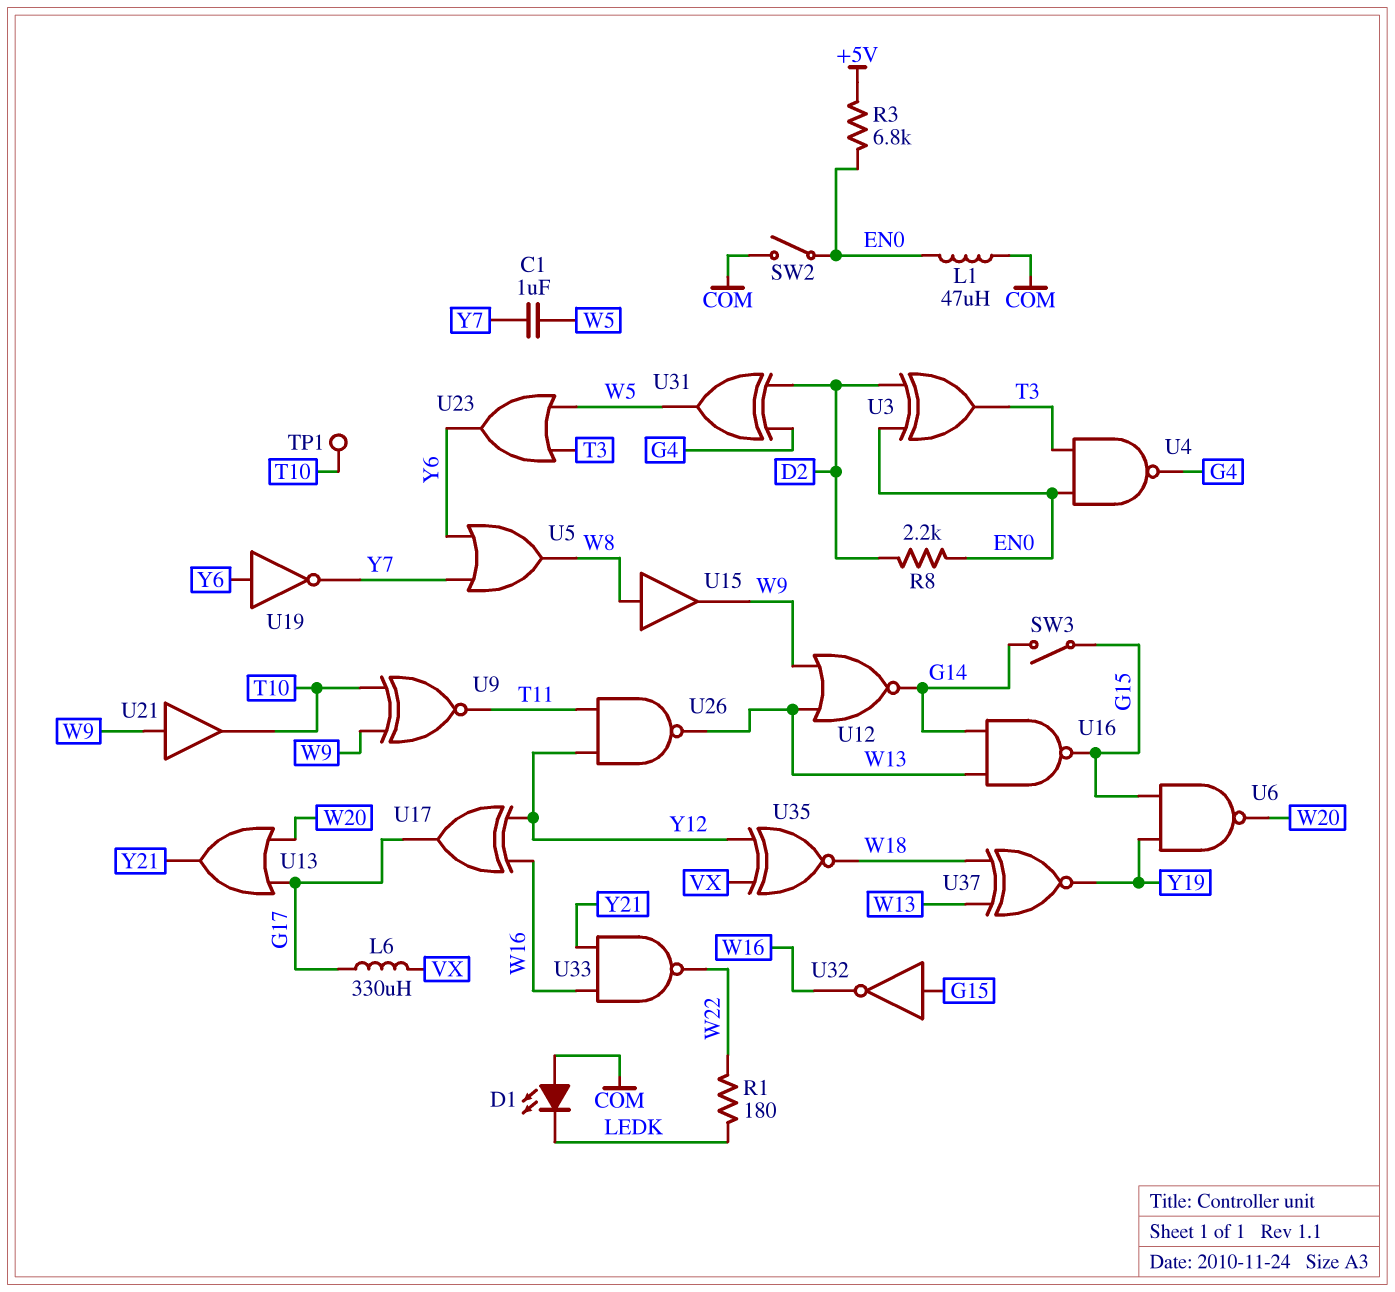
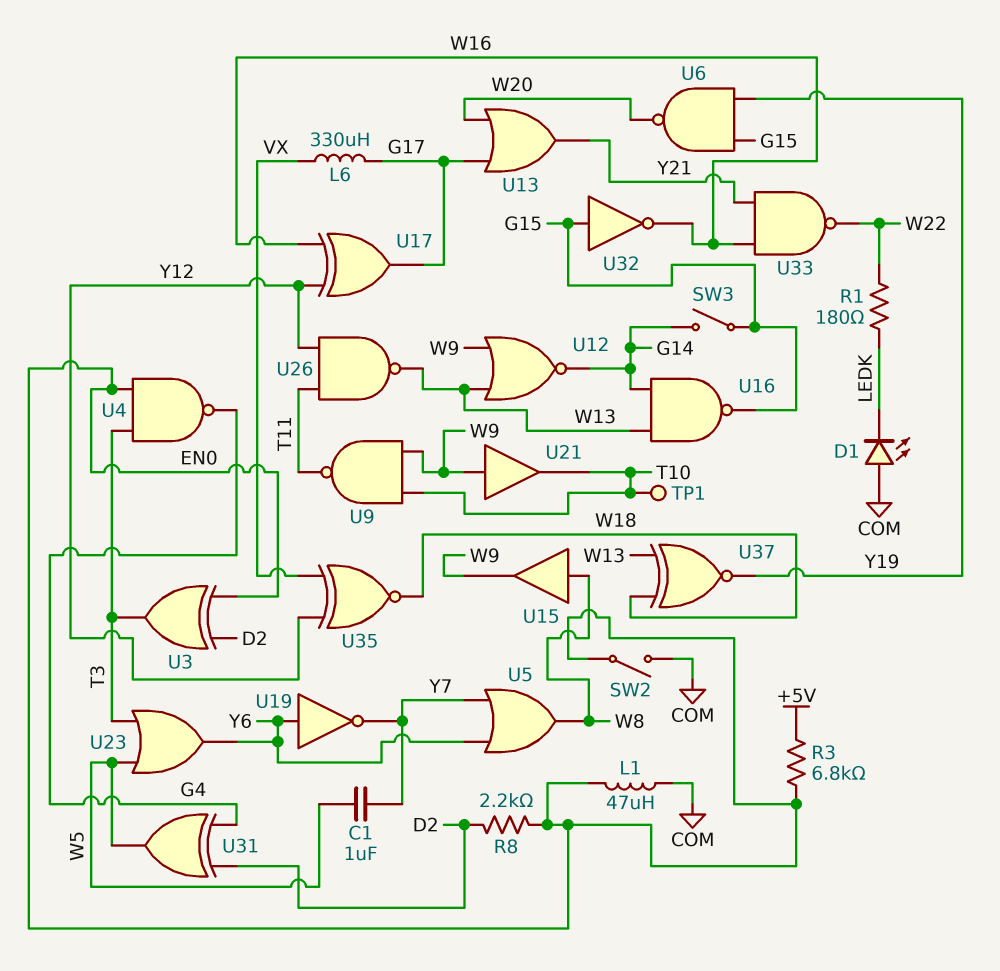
U9: XNOR (in T10, in W9, out T11) -> NAND (in T10, in W9, out T11)

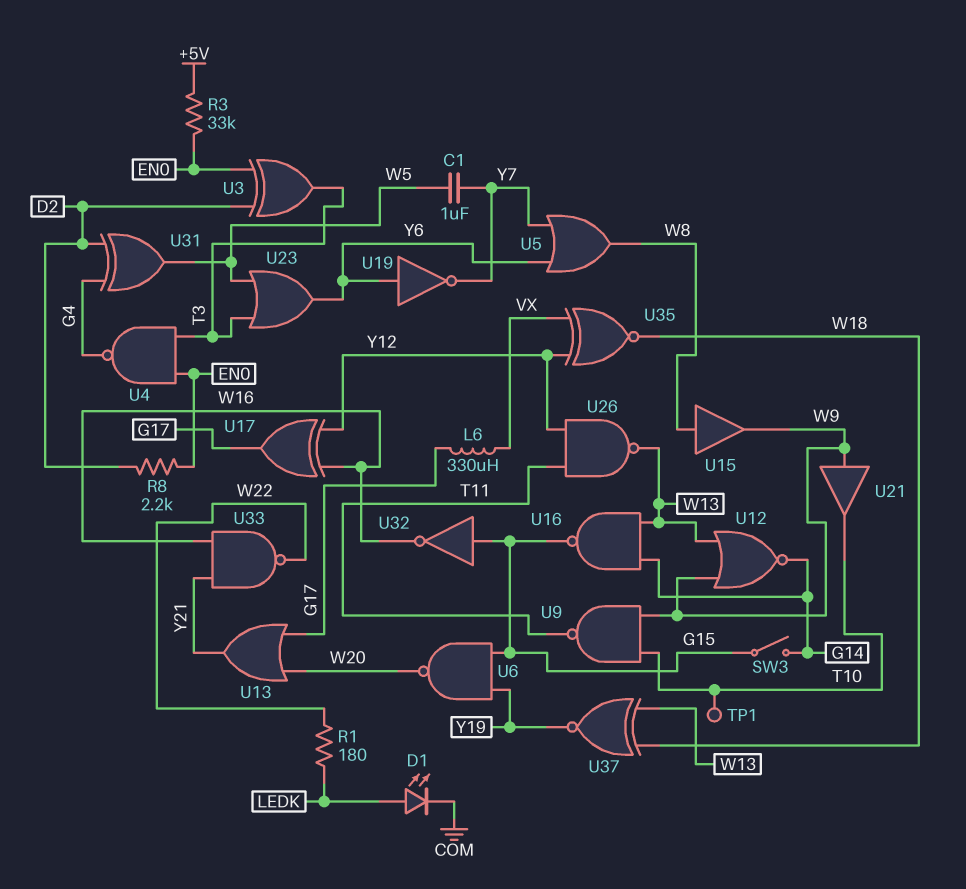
D1: LED (A COM, K LEDK) -> LED (A LEDK, K COM)
L1: 47uH (COM, EN0) -> none
R3: 6.8k (+5V, EN0) -> 33k (+5V, EN0)
SW2: switch (COM, EN0) -> none

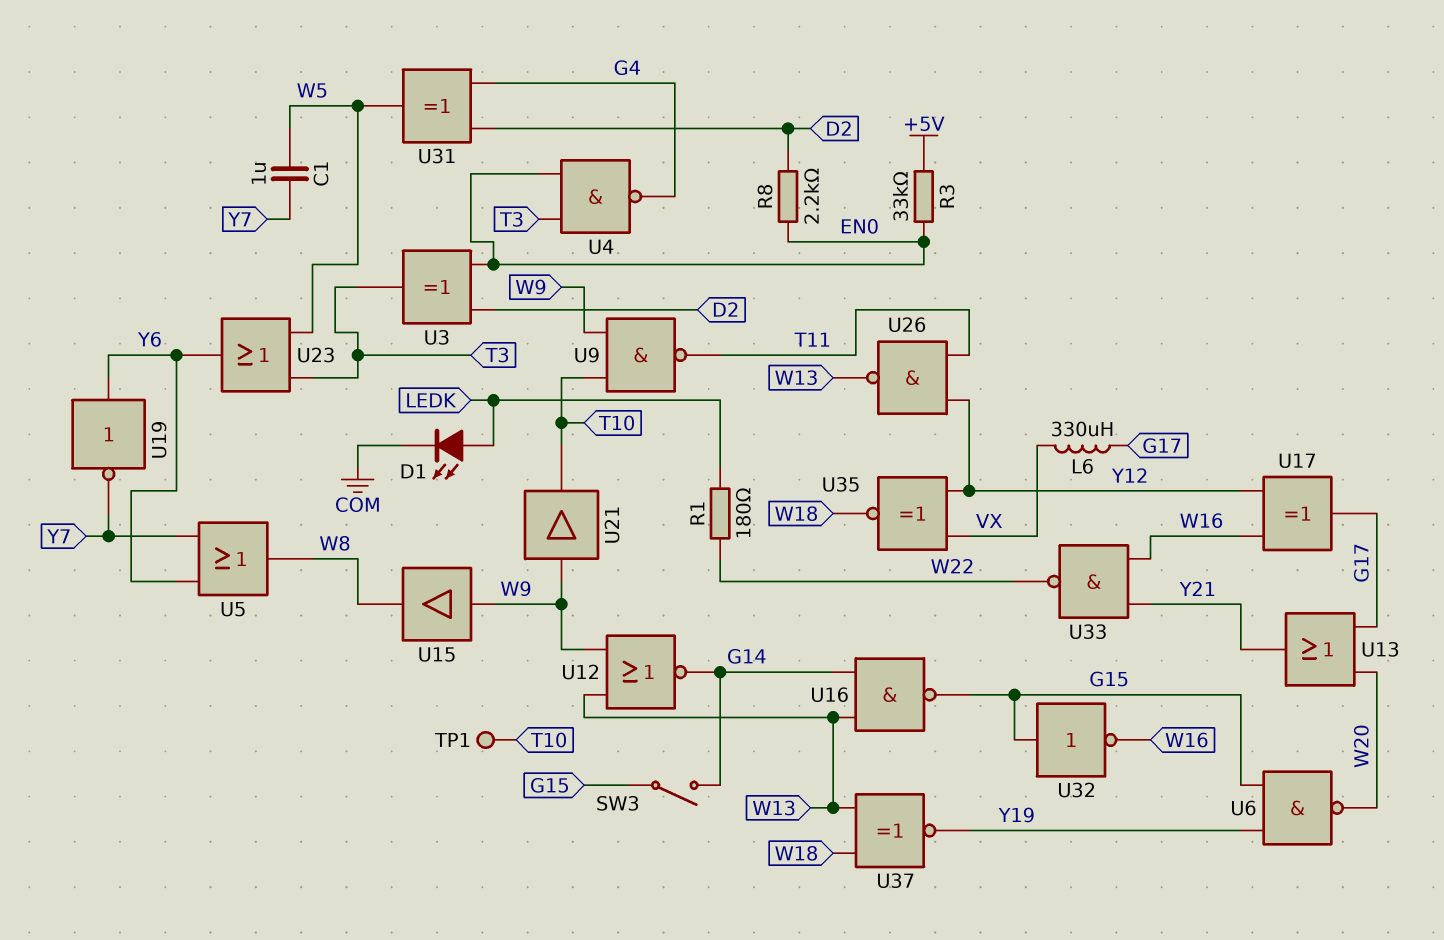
U15: buffer (in W8, out W9) -> buffer (in W9, out W8)

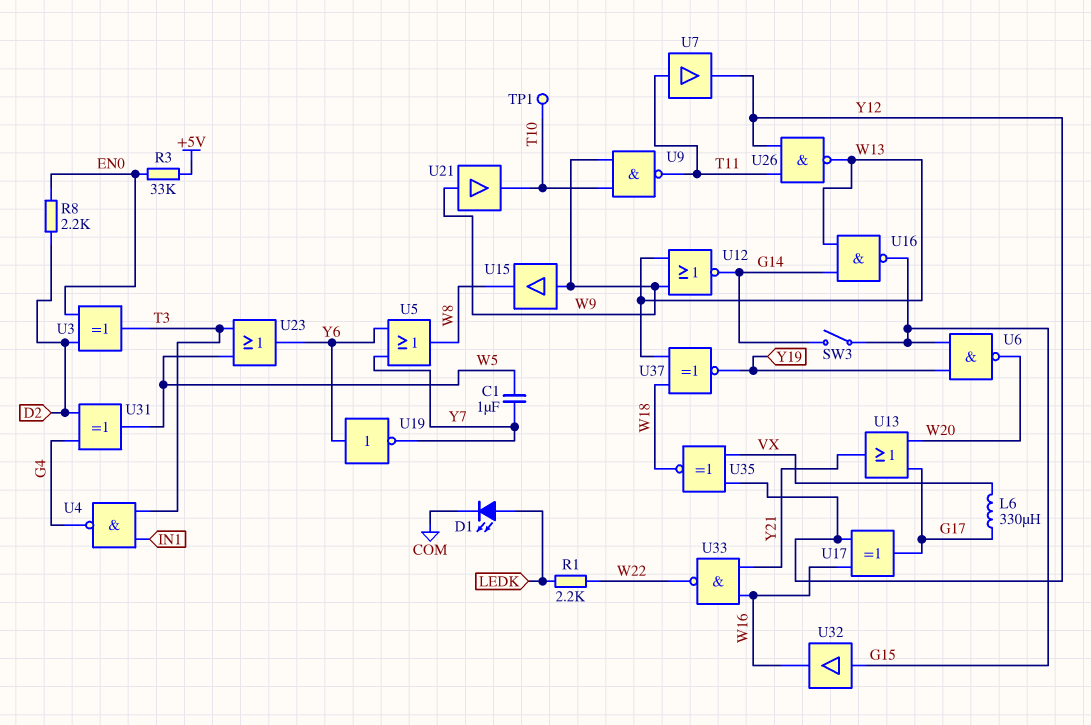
R1: 180 (LEDK, W22) -> 2.2k (LEDK, W22)
U4: NAND (in EN0, in T3, out G4) -> NAND (in IN1, in T3, out G4)
U7: none -> buffer (in T11, out Y12)
U32: NOT (in G15, out W16) -> buffer (in G15, out W16)

